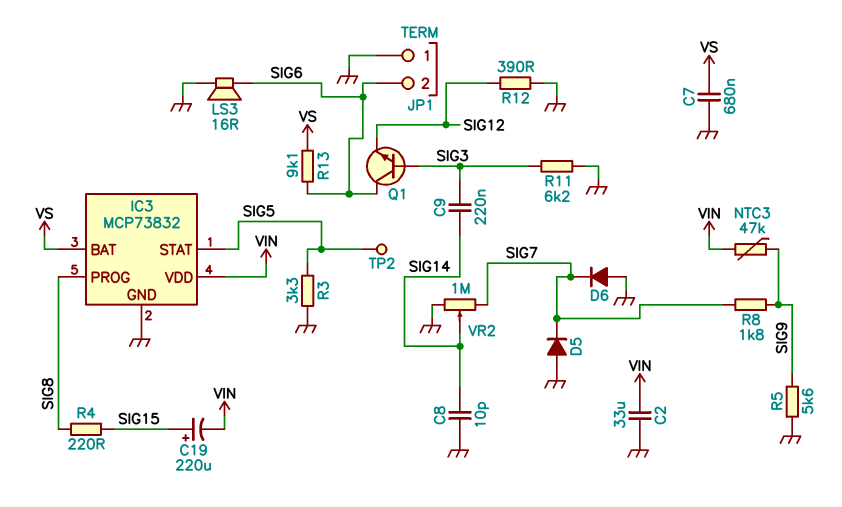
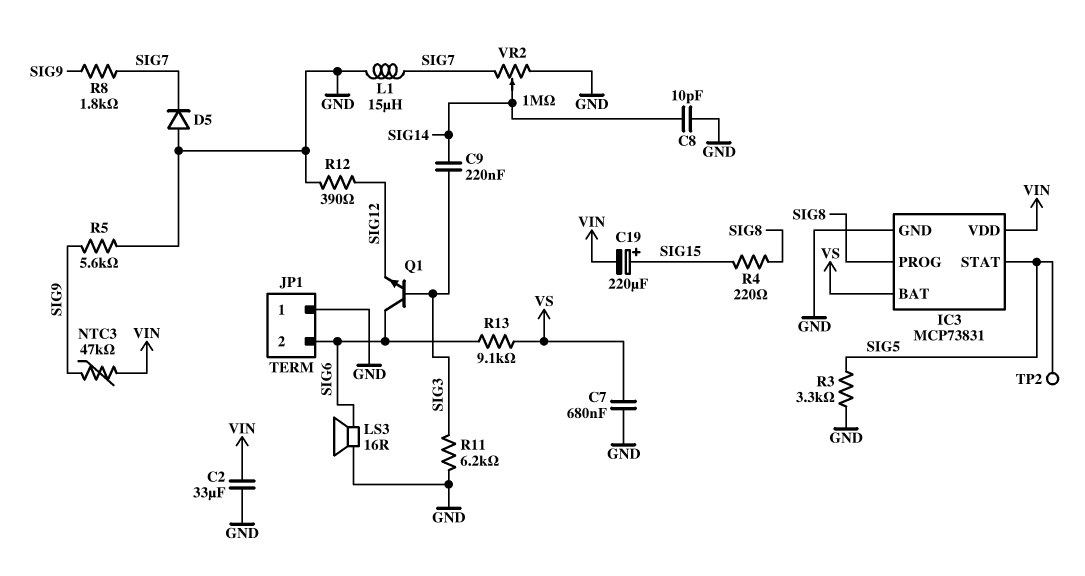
D6: diode (A GND, K SIG7) -> none
IC3: MCP73832 -> MCP73831
L1: none -> 15uH (GND, SIG7)

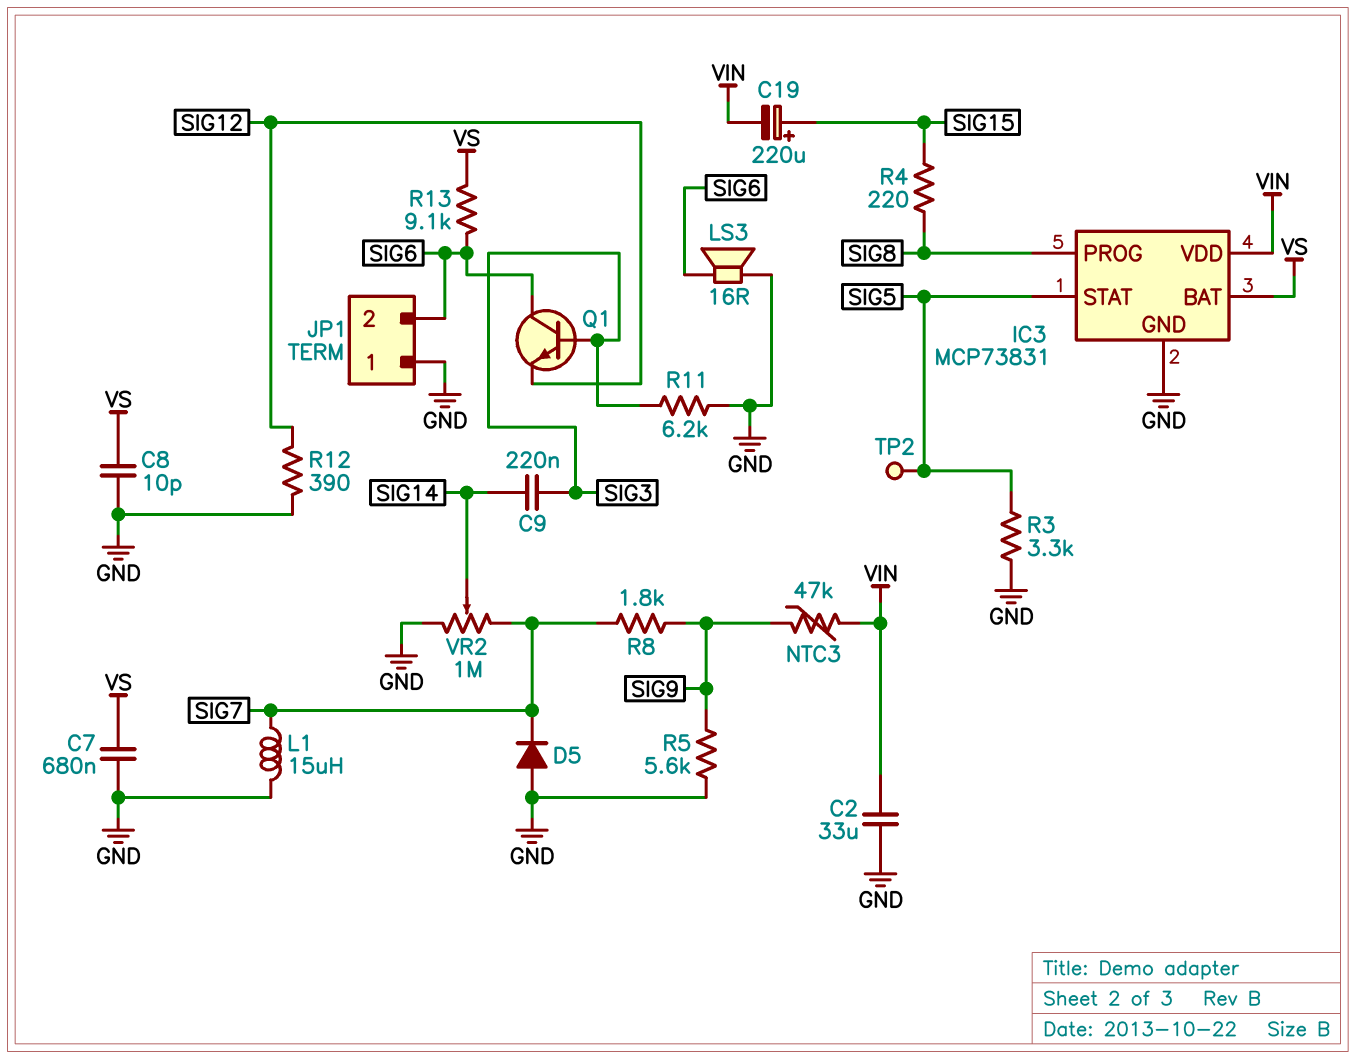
C8: 10pF (GND, SIG14) -> 10pF (GND, VS)

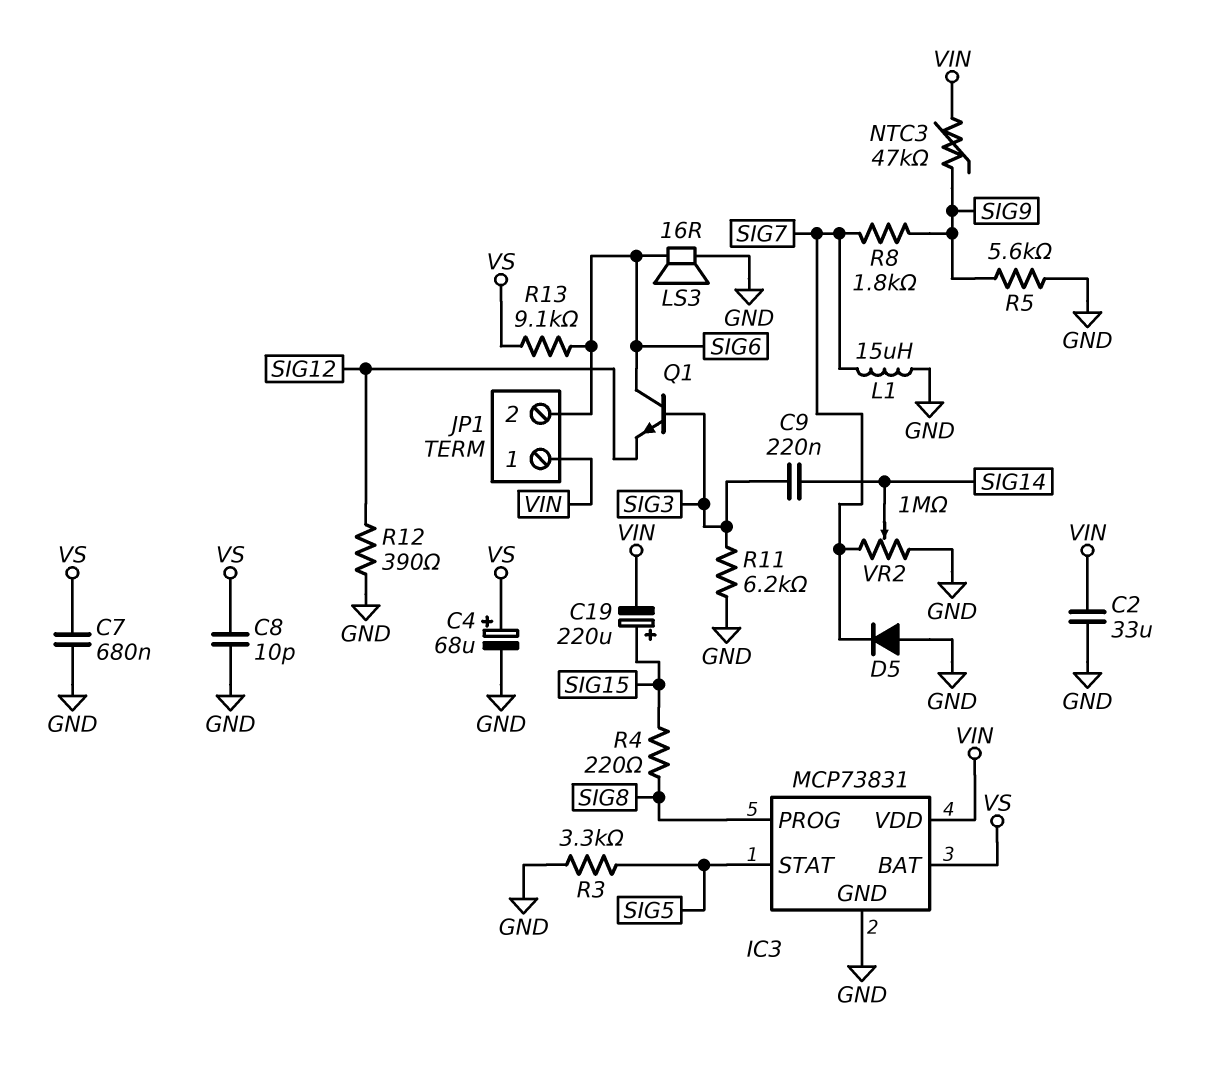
C4: none -> 68uF (plus VS, minus GND)
JP1 pin 1: GND -> VIN
TP2: test point (SIG5) -> none

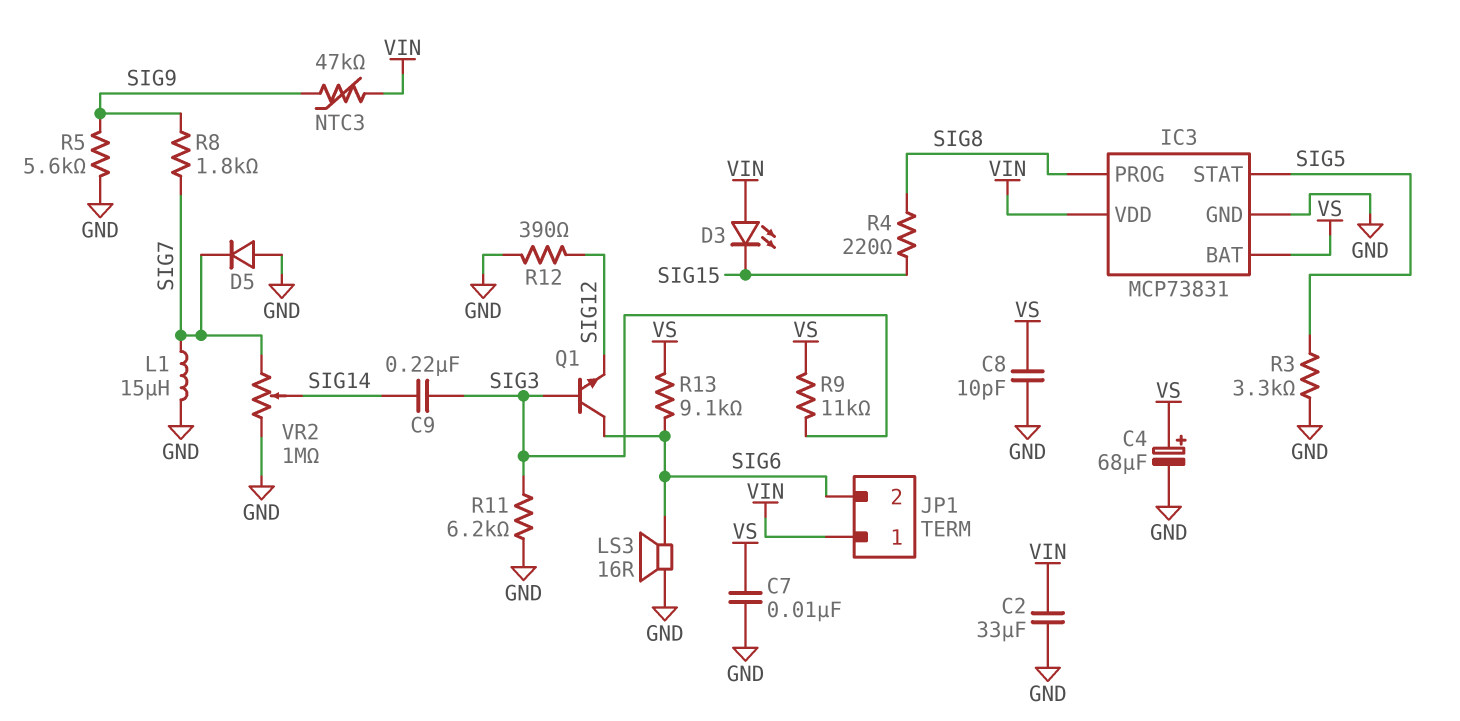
C7: 680nF (GND, VS) -> 10nF (GND, VS)
C19: 220uF (plus SIG15, minus VIN) -> none
D3: none -> LED (A VIN, K SIG15)
R9: none -> 11k (SIG3, VS)

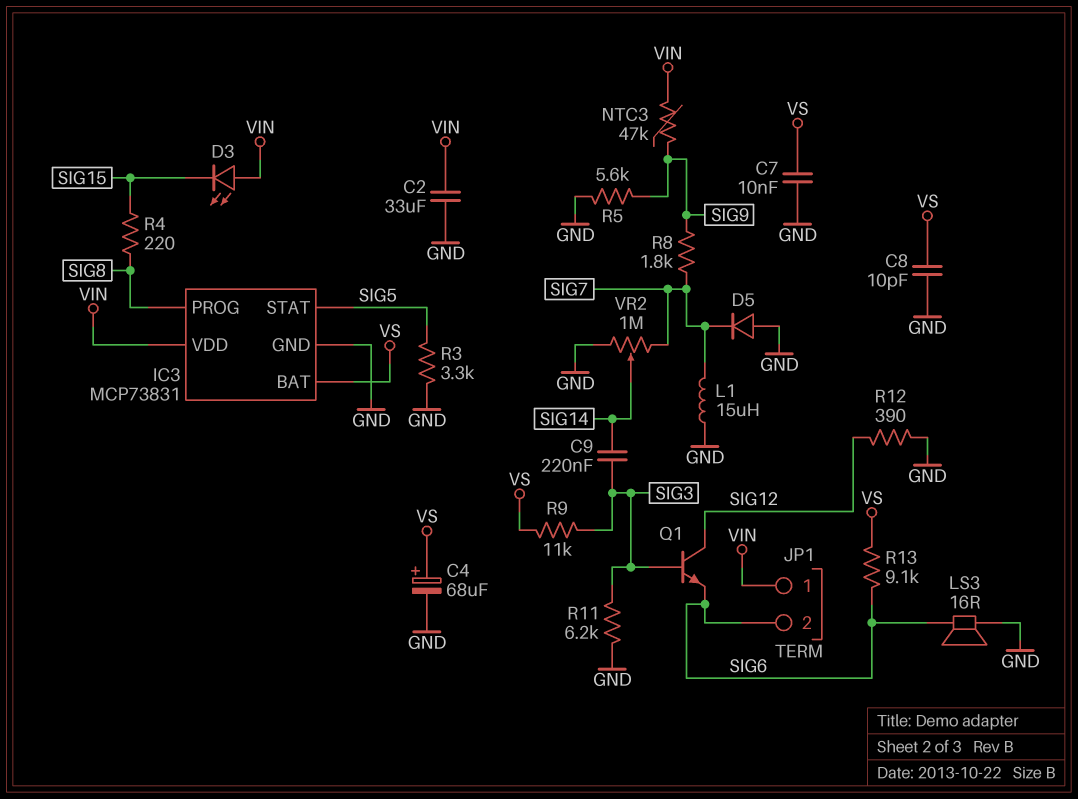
Q1: NPN (B SIG3, C SIG6, E SIG12) -> NPN (B SIG3, C SIG12, E SIG6)

